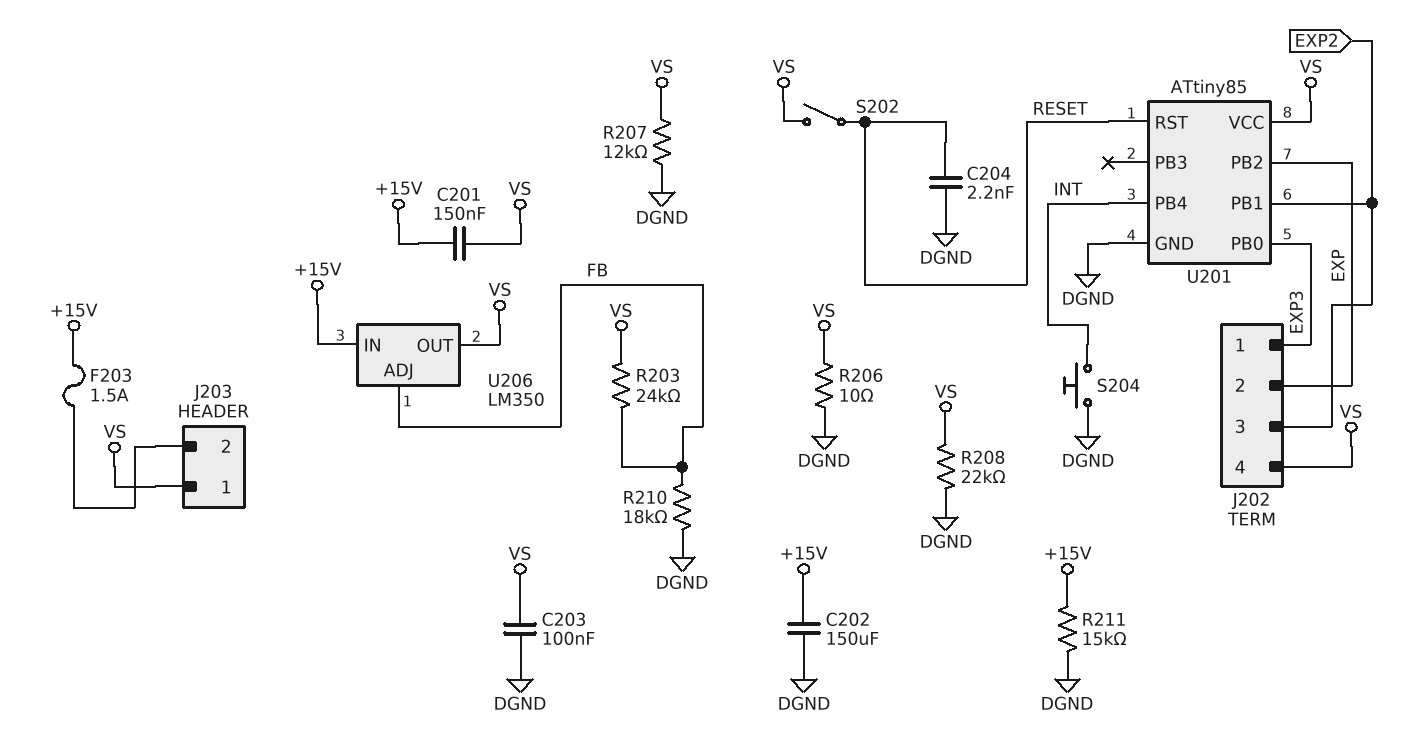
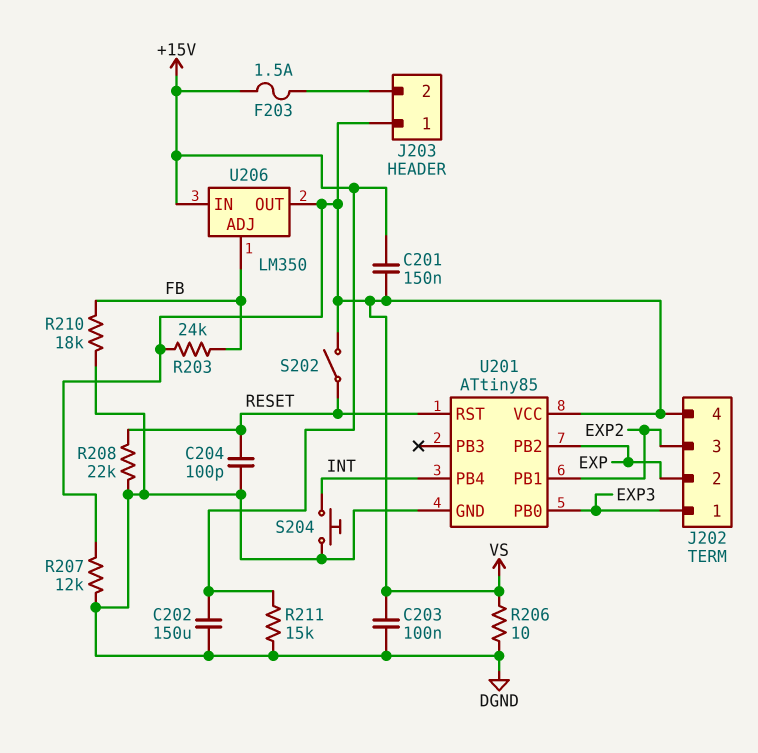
C204: 2.2nF (DGND, RESET) -> 100pF (DGND, RESET)
R208: 22k (DGND, VS) -> 22k (DGND, RESET)

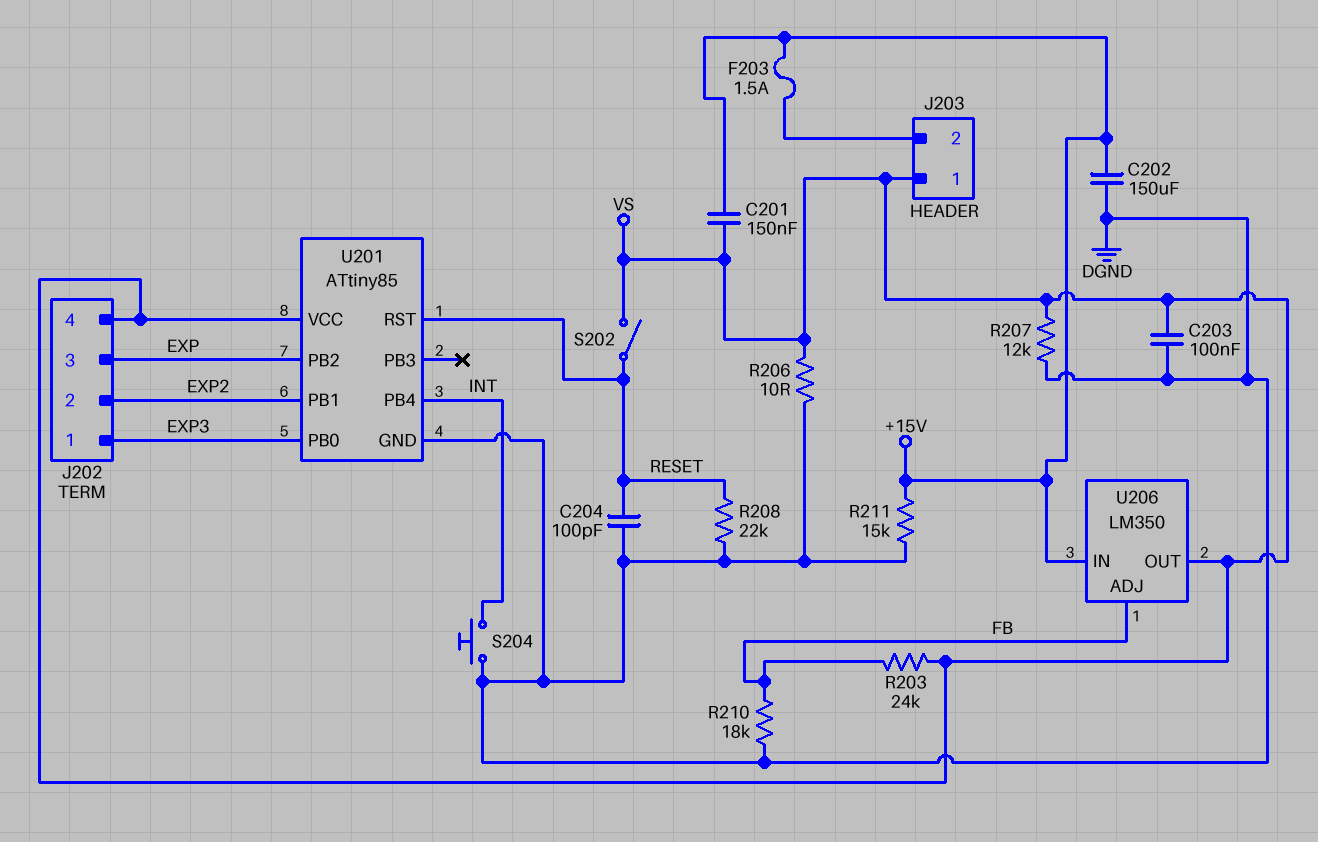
J202 pin 2: EXP -> EXP2
J202 pin 3: EXP2 -> EXP

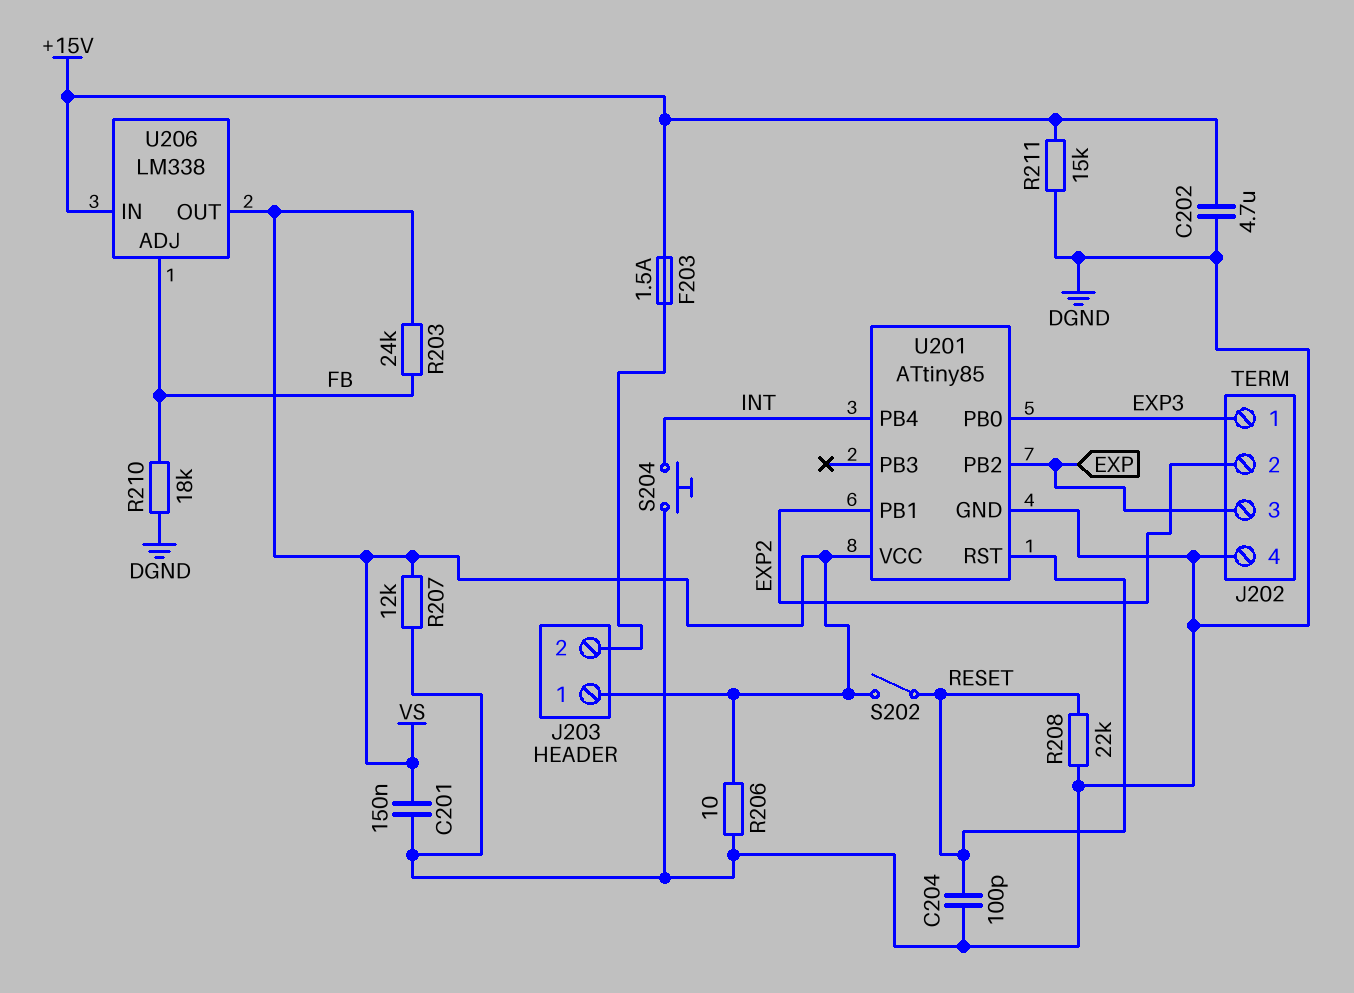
C201: 150nF (+15V, VS) -> 150nF (DGND, VS)
C202: 150uF (+15V, DGND) -> 4.7uF (+15V, DGND)
C203: 100nF (DGND, VS) -> none
J202 pin 4: VS -> DGND
U206: LM350 -> LM338

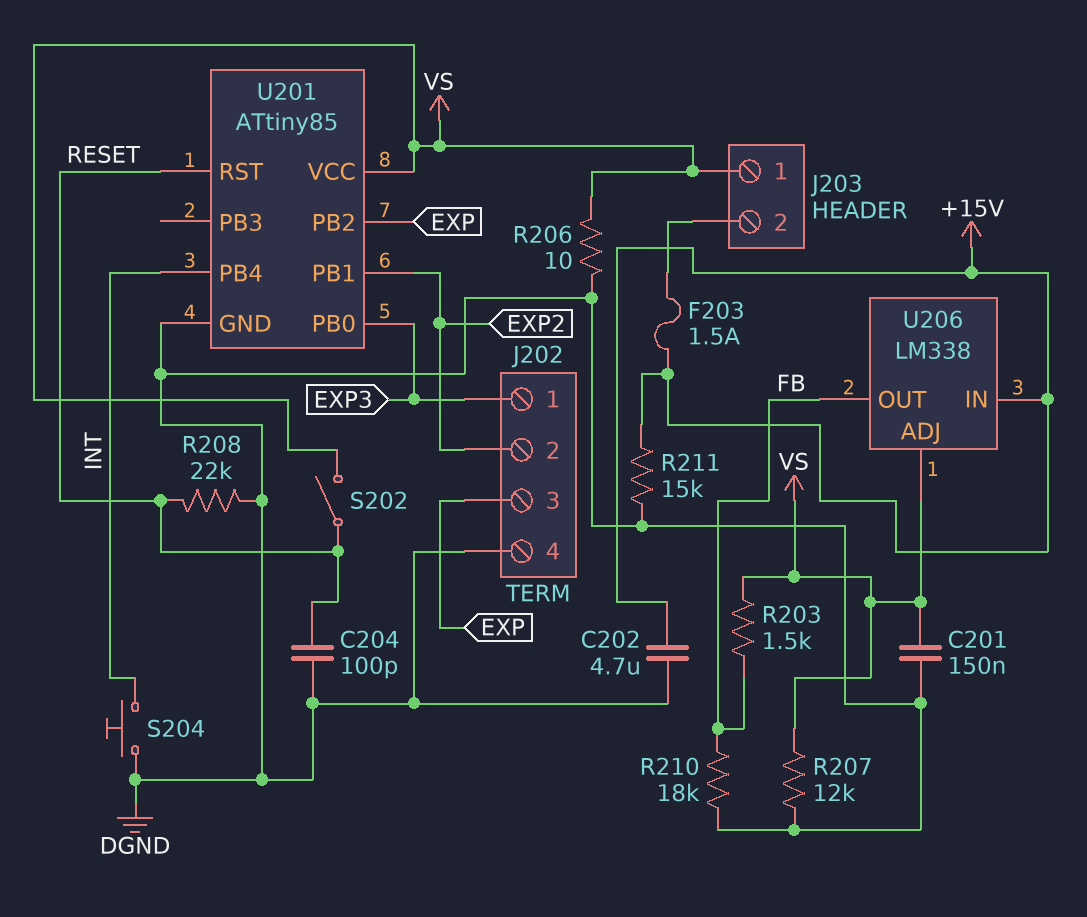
R203: 24k (FB, VS) -> 1.5k (FB, VS)
U206 pin ADJ: FB -> VS
U206 pin OUT: VS -> FB

